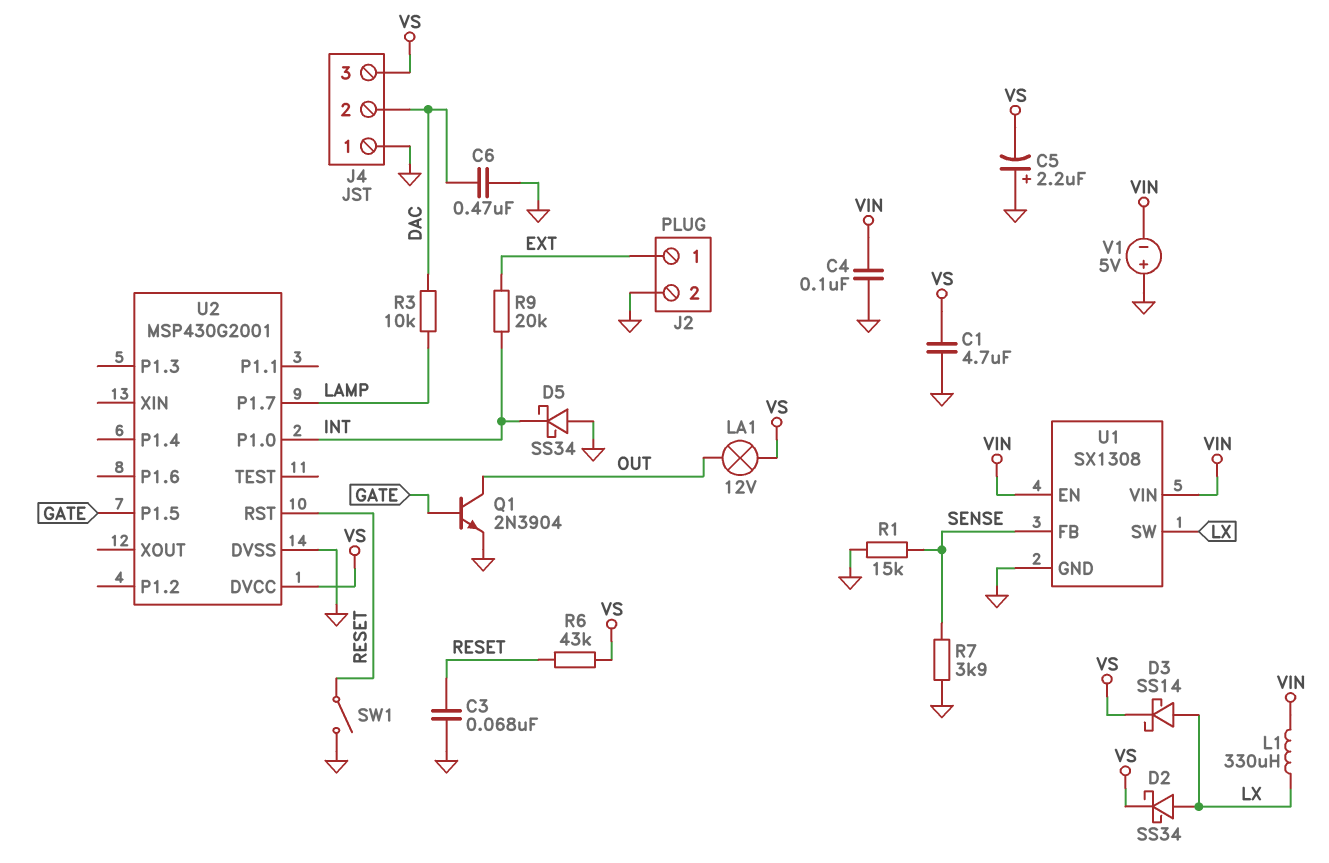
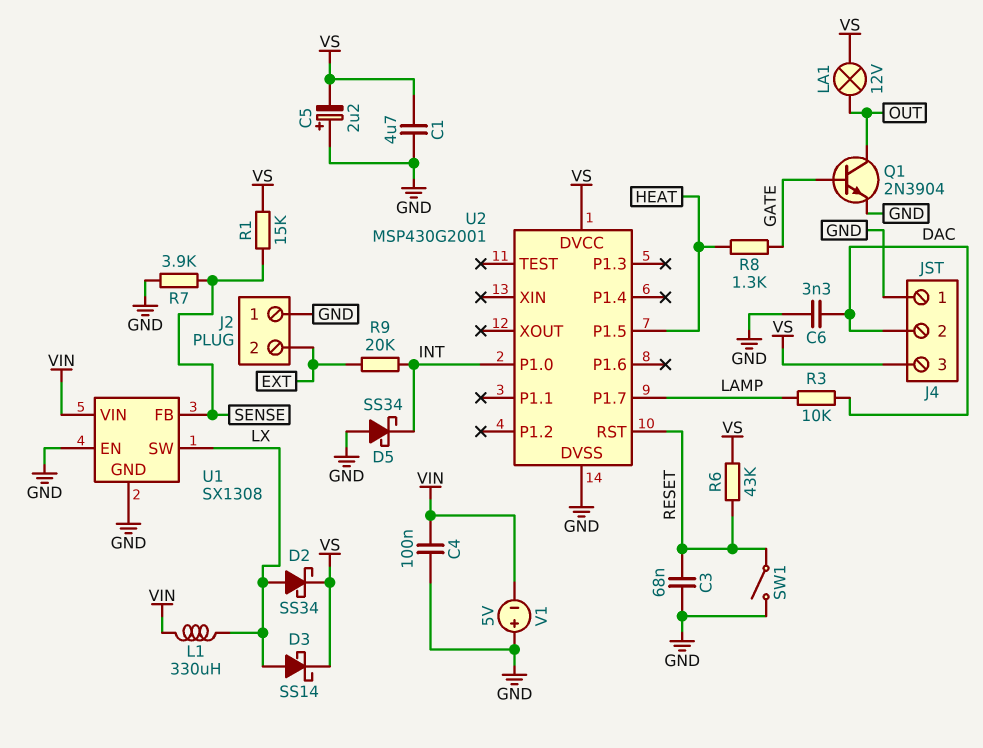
C6: 470nF (DAC, GND) -> 3.3nF (DAC, GND)
J2 pin 1: EXT -> GND
J2 pin 2: GND -> EXT
R1: 15k (GND, SENSE) -> 15k (SENSE, VS)
R8: none -> 1.3k (GATE, HEAT)
U1 pin EN: VIN -> GND
U2 pin P1.5: GATE -> HEAT

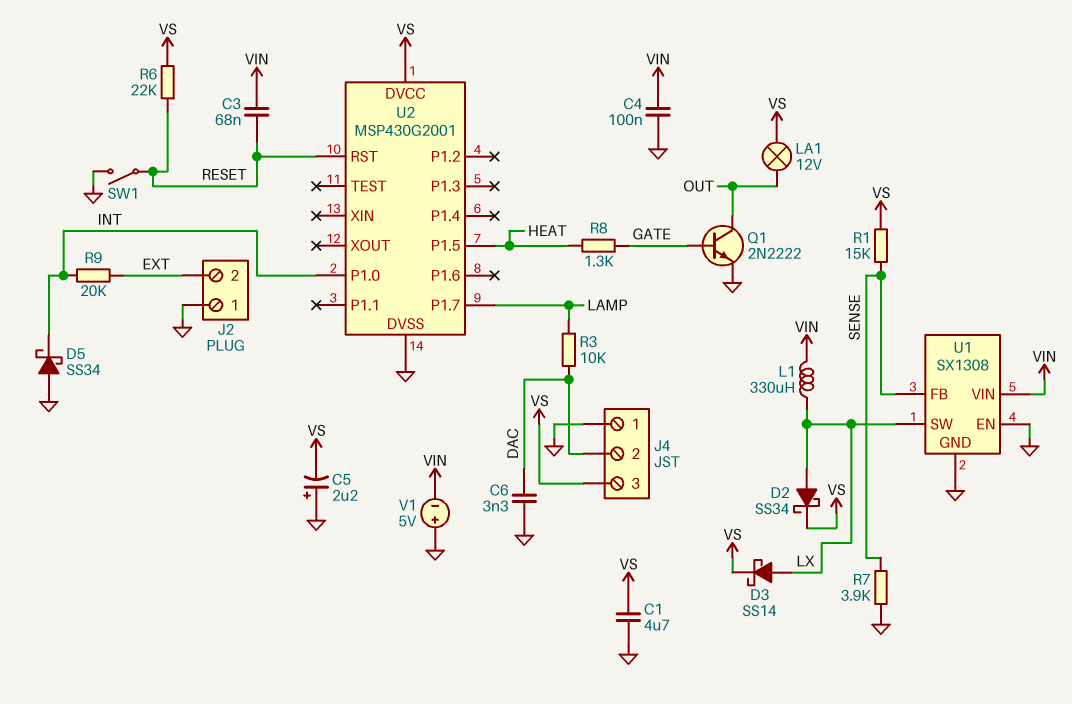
C3: 68nF (GND, RESET) -> 68nF (RESET, VIN)
Q1: NPN 2N3904 (B GATE, C OUT, E GND) -> NPN 2N2222 (B GATE, C OUT, E GND)
R6: 43k (RESET, VS) -> 22k (RESET, VS)

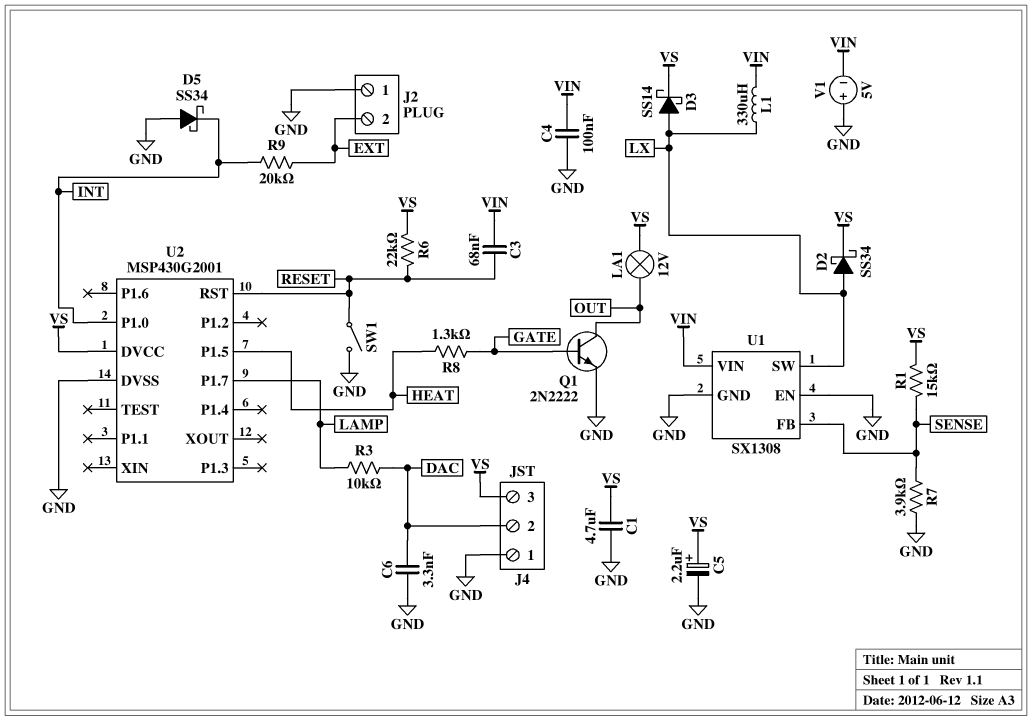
C5: 2.2uF (plus GND, minus VS) -> 2.2uF (plus VS, minus GND)

